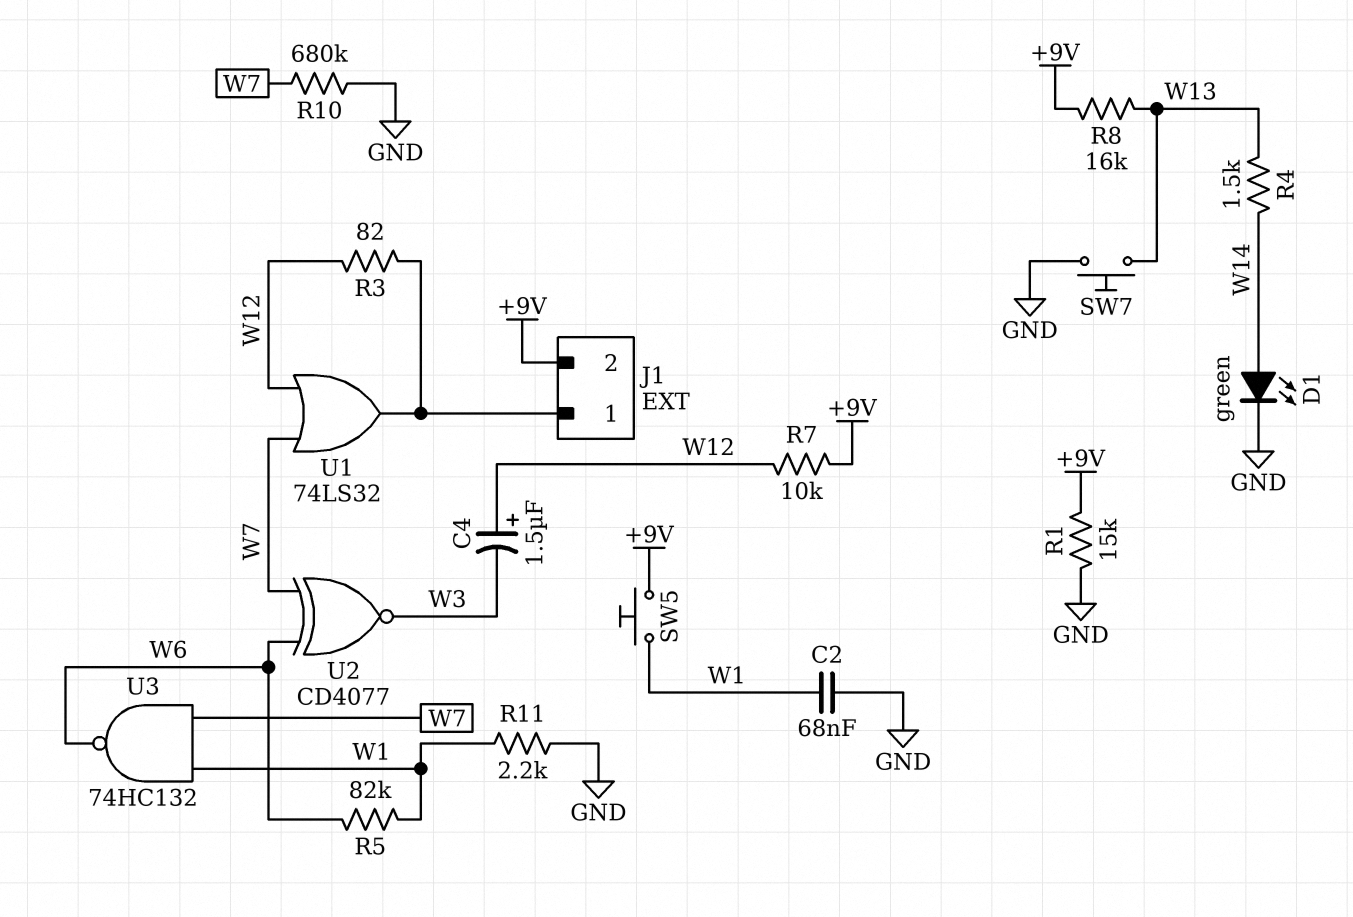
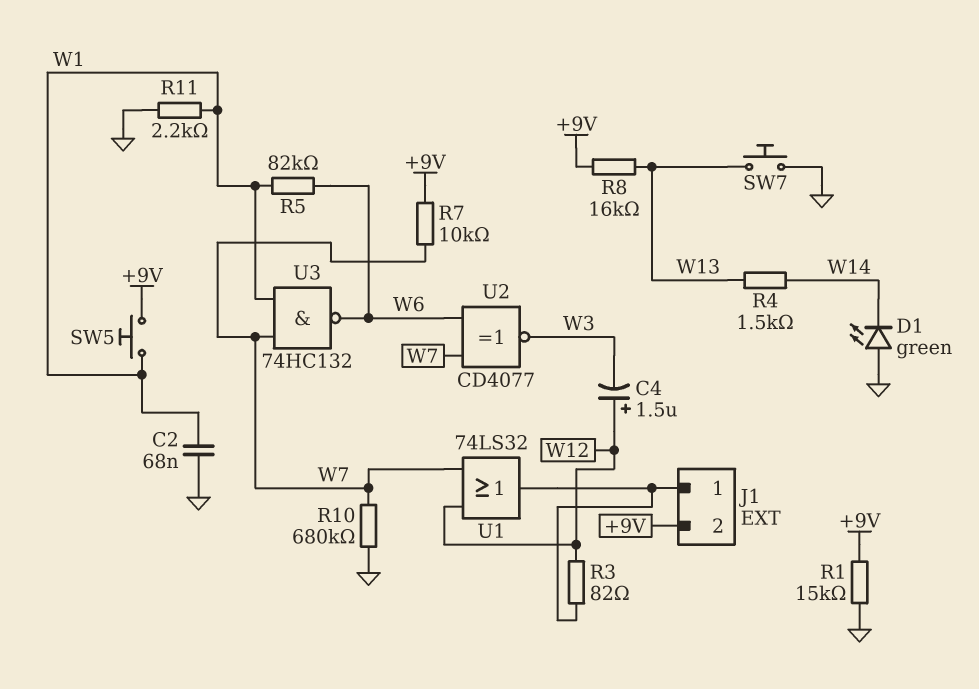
D1: LED green (A W14, K GND) -> LED green (A GND, K W14)
R7: 10k (+9V, W12) -> 10k (+9V, W7)

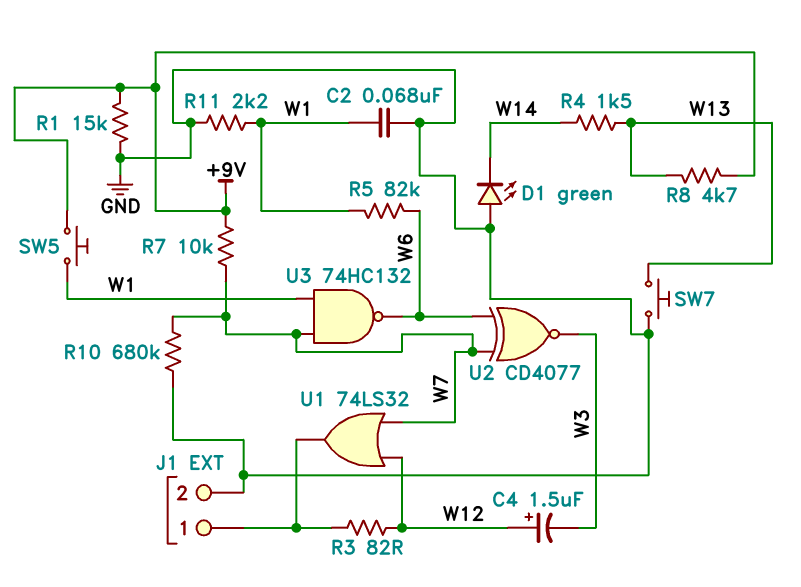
J1 pin 2: +9V -> GND
R8: 16k (+9V, W13) -> 4.7k (+9V, W13)

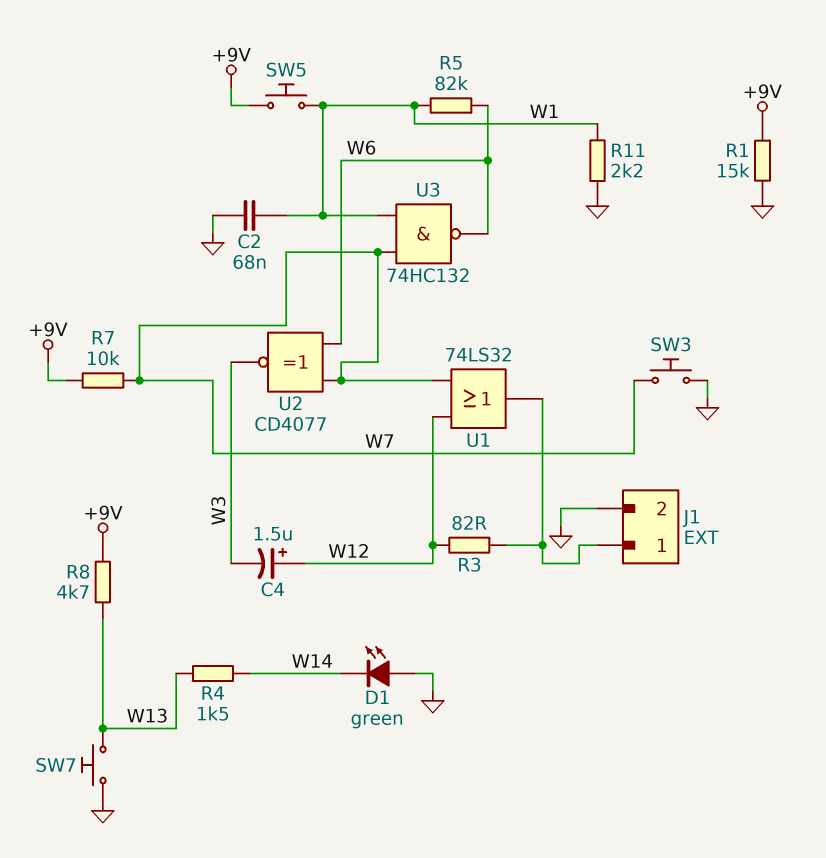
R10: 680k (GND, W7) -> none
SW3: none -> button (GND, W7)

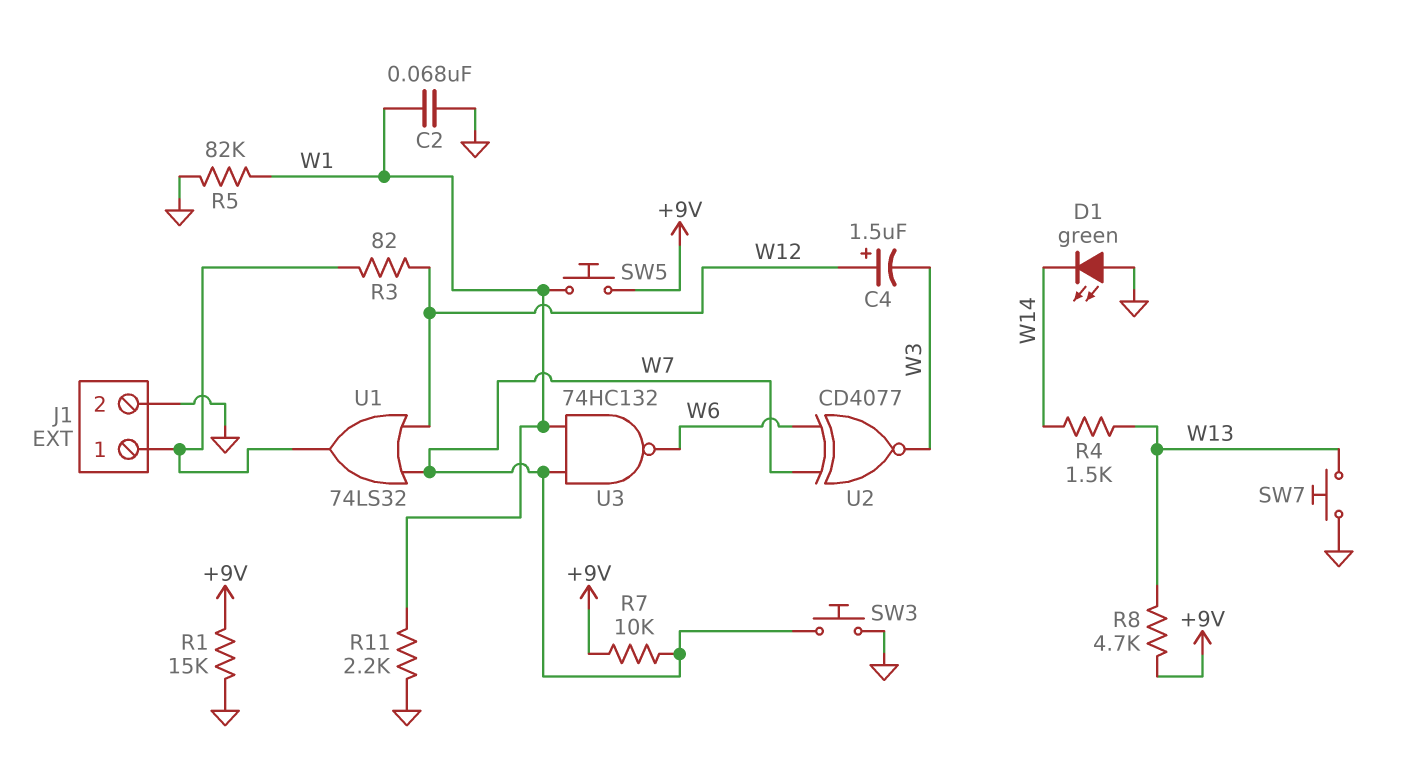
R5: 82k (W1, W6) -> 82k (GND, W1)

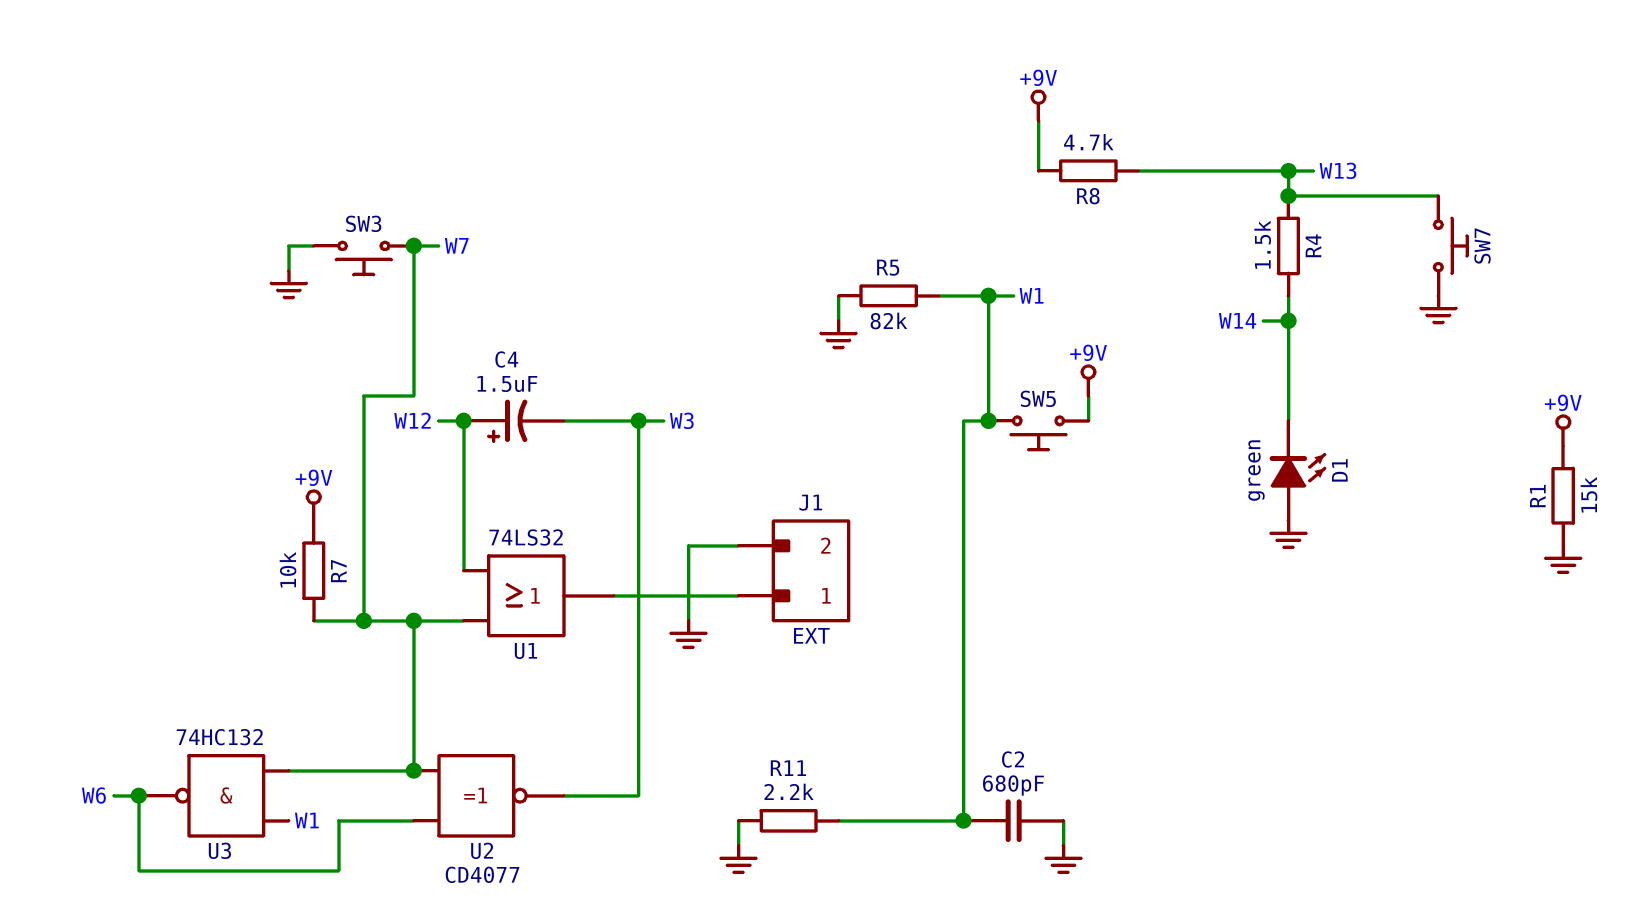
C2: 68nF (GND, W1) -> 680pF (GND, W1)
R3: 82 (J1/1, W12) -> none

